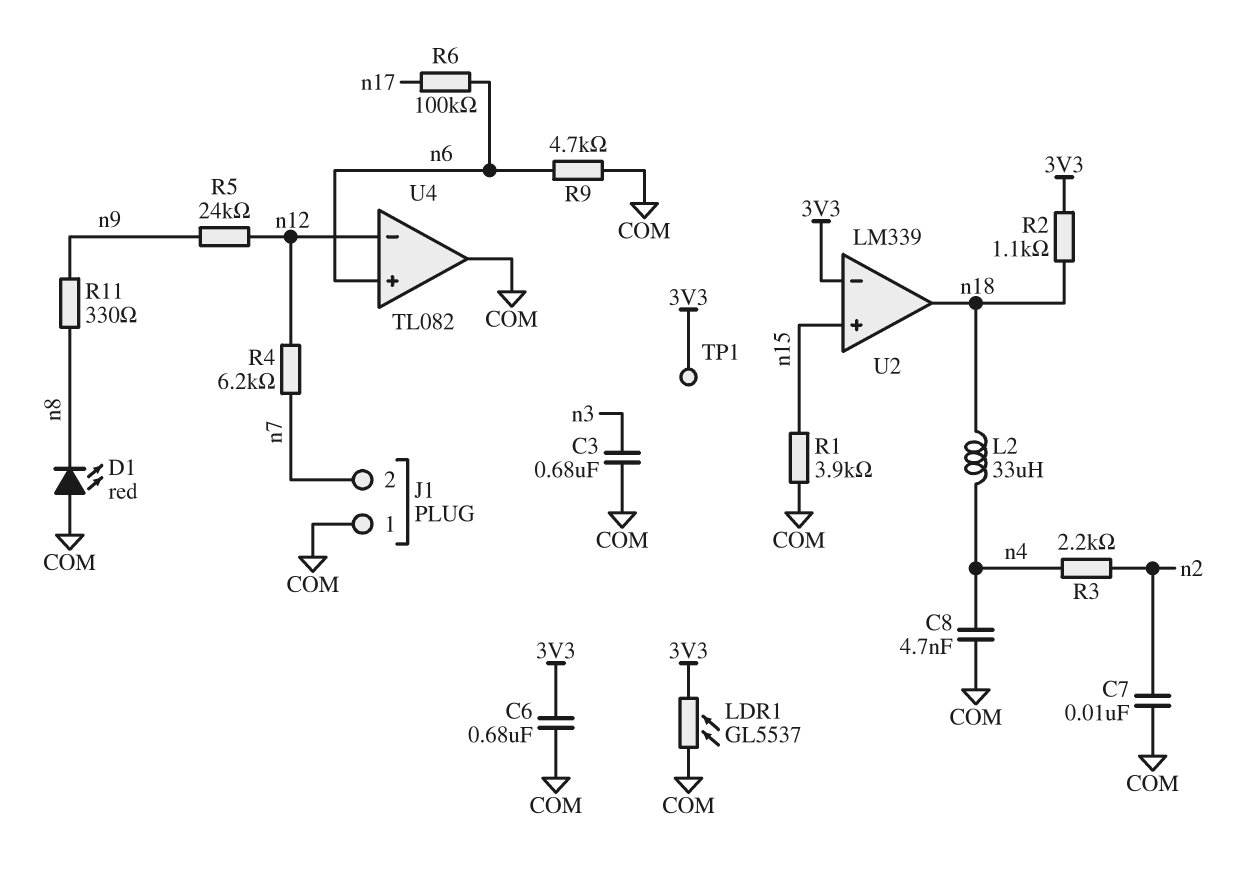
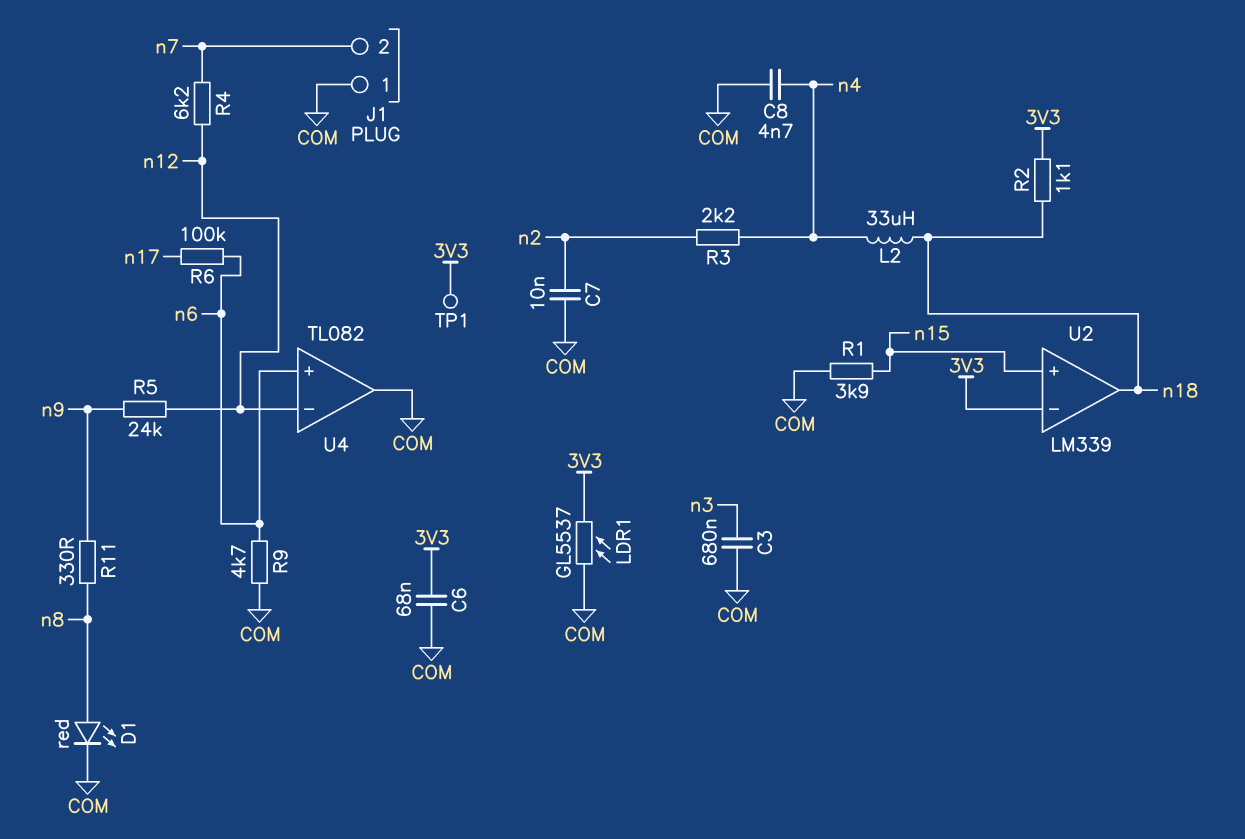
C6: 680nF (3V3, COM) -> 68nF (3V3, COM)
D1: LED red (A COM, K n8) -> LED red (A n8, K COM)

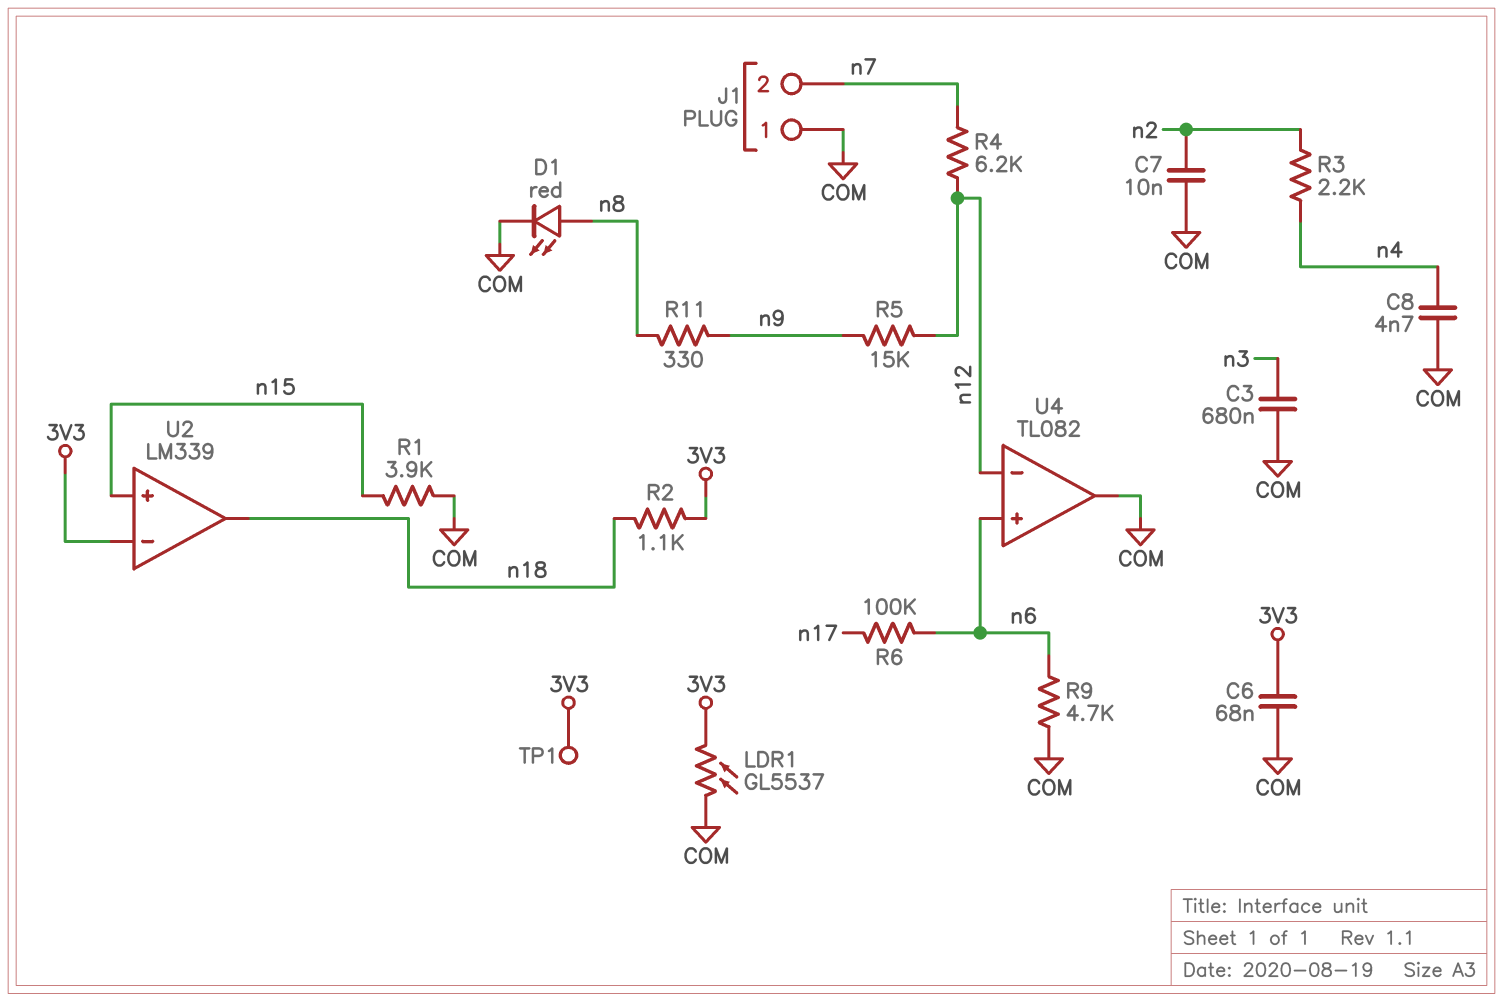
L2: 33uH (n4, n18) -> none
R5: 24k (n9, n12) -> 15k (n9, n12)

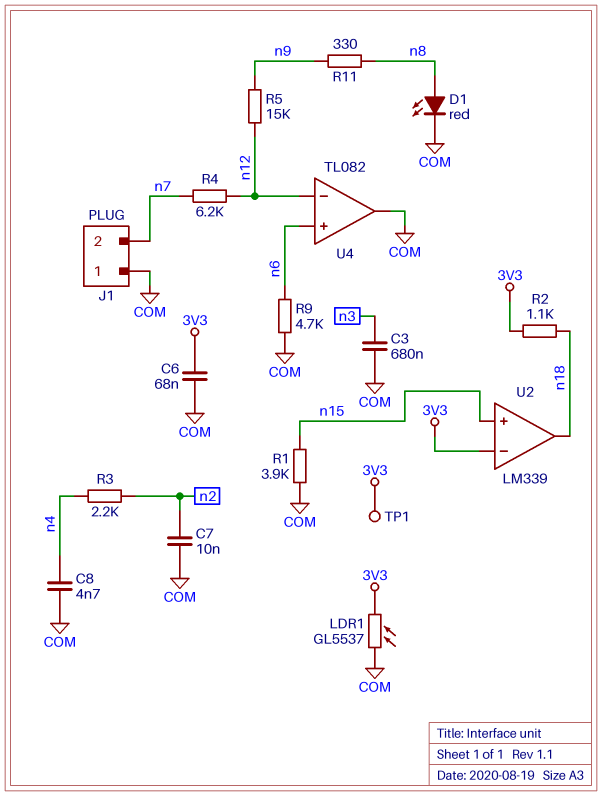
R6: 100k (n6, n17) -> none

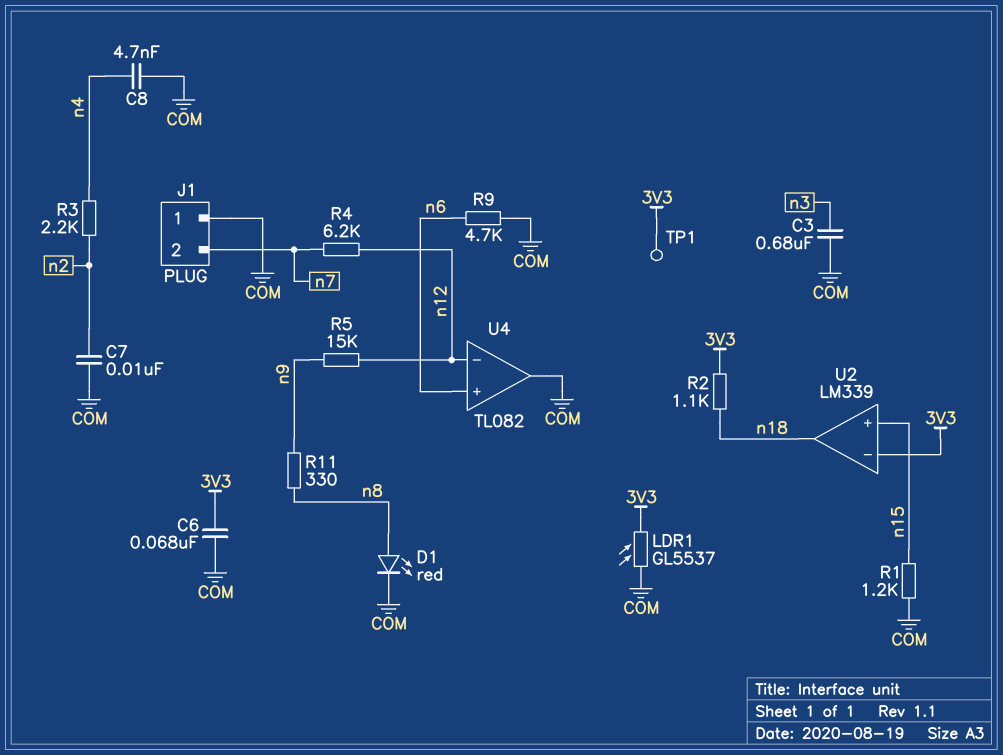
R1: 3.9k (COM, n15) -> 1.2k (COM, n15)

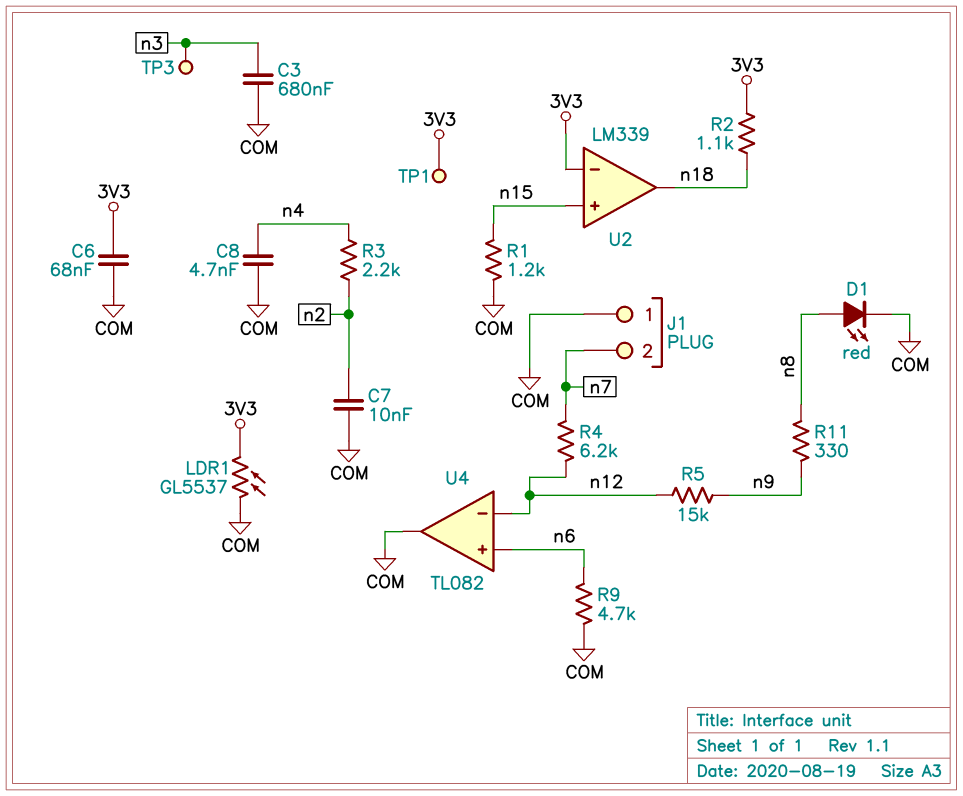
TP3: none -> test point (n3)

